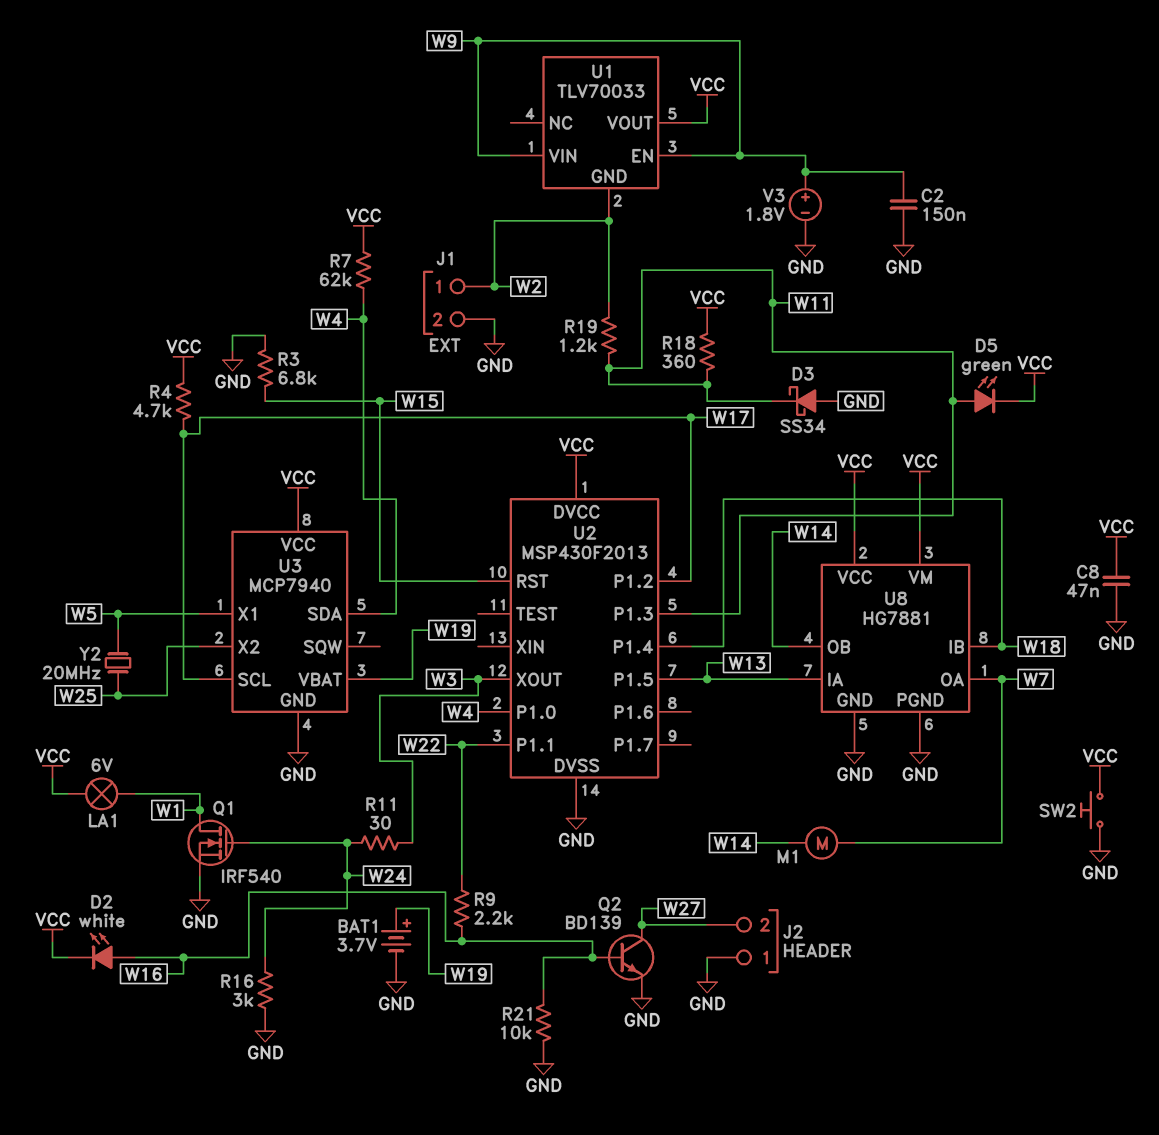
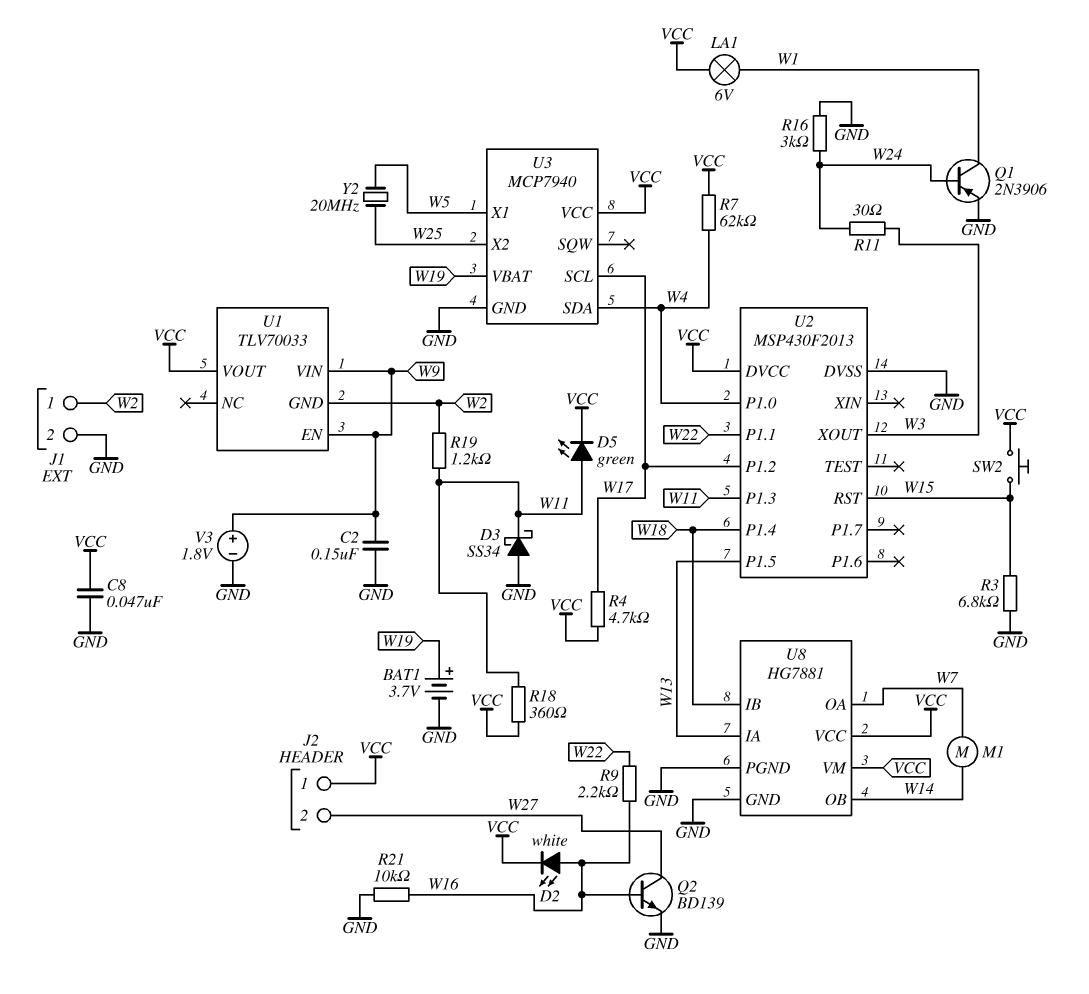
J2 pin 1: GND -> VCC
Q1: NMOS IRF540 (G W24, D W1, S GND) -> PNP 2N3906 (B W24, C W1, E GND)
SW2: button (GND, VCC) -> button (VCC, W15)

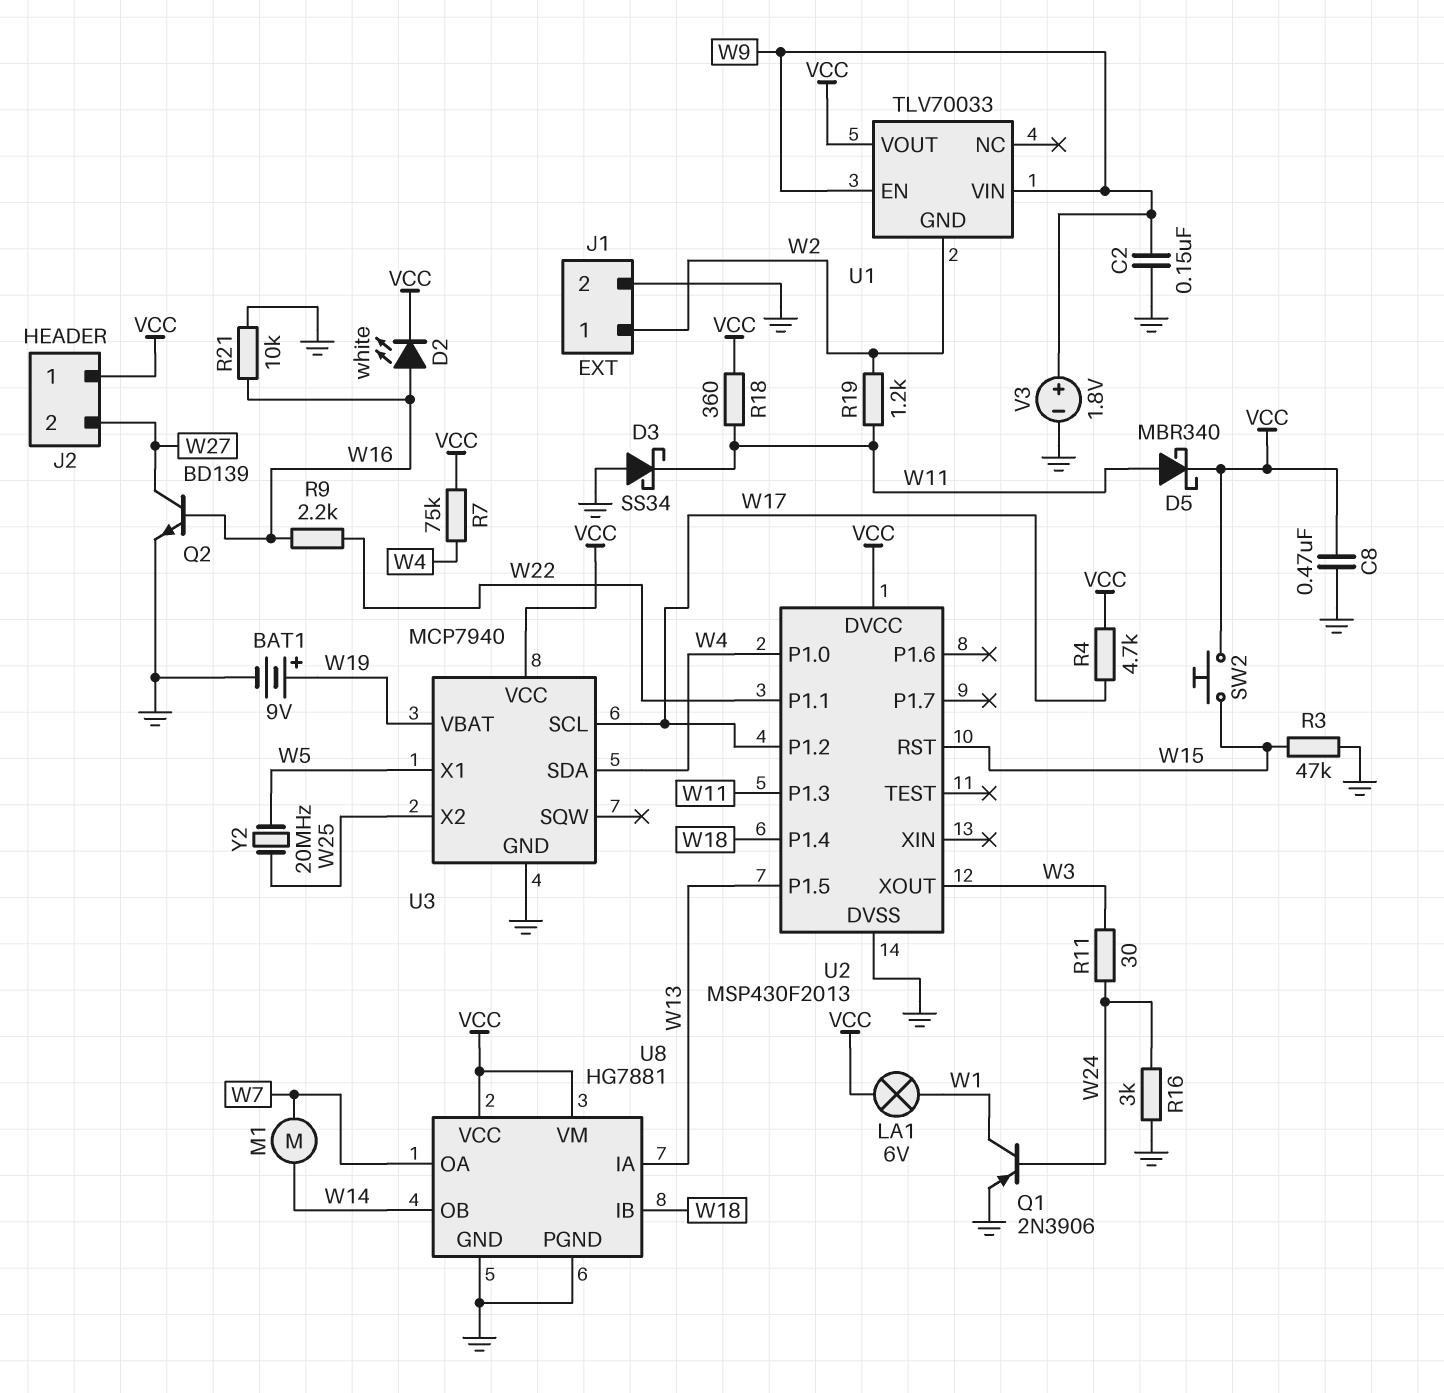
BAT1: 3.7V (plus W19, minus GND) -> 9V (plus W19, minus GND)
C8: 47nF (GND, VCC) -> 470nF (GND, VCC)
D5: LED green (A W11, K VCC) -> schottky MBR340 (A W11, K VCC)
R3: 6.8k (GND, W15) -> 47k (GND, W15)
R7: 62k (VCC, W4) -> 75k (VCC, W4)

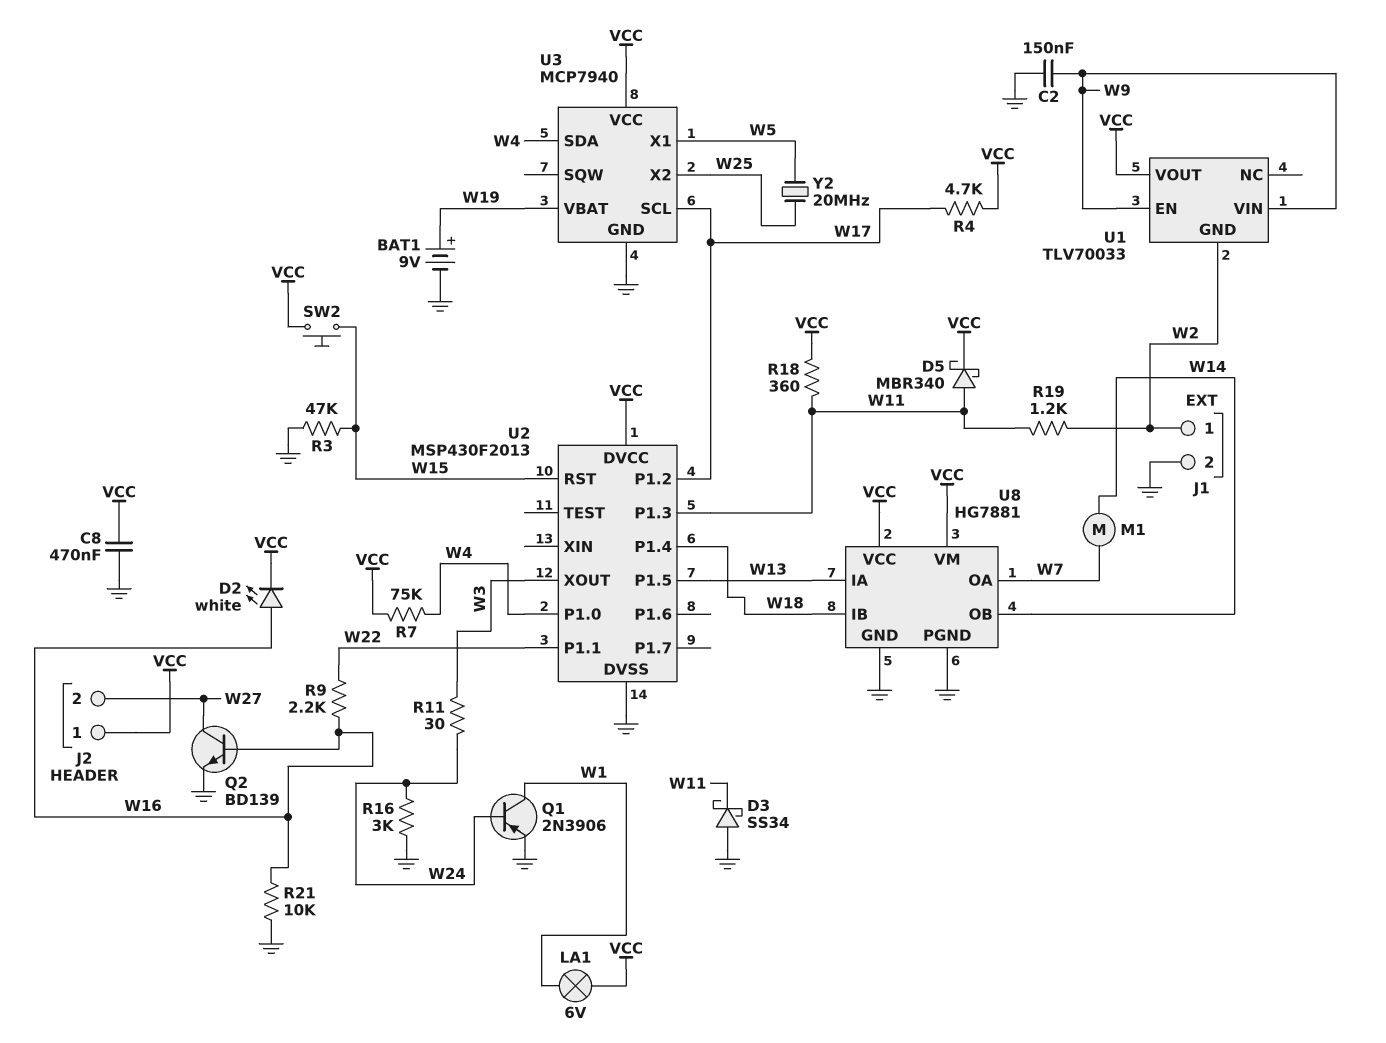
V3: 1.8V (plus W9, minus GND) -> none

